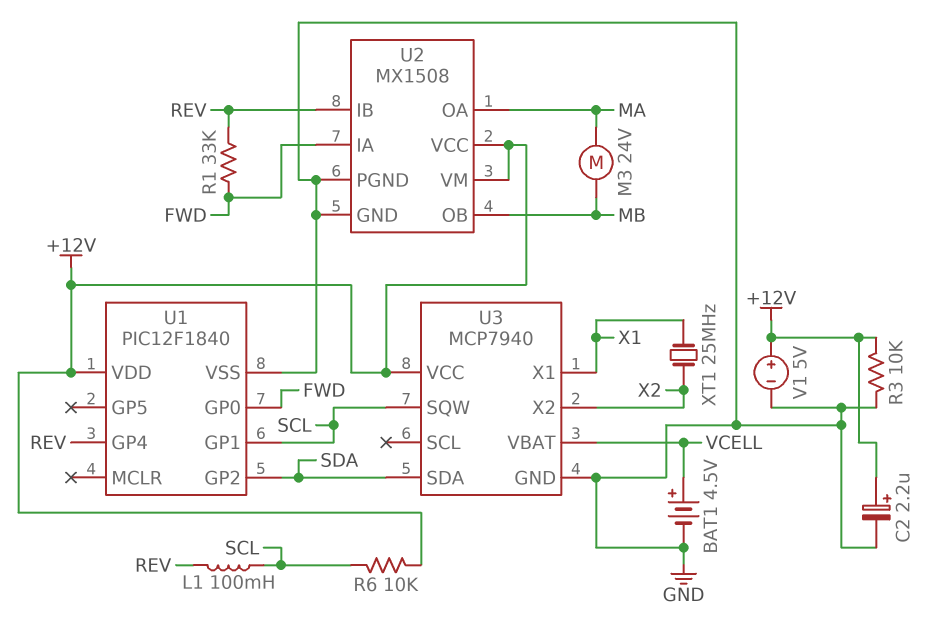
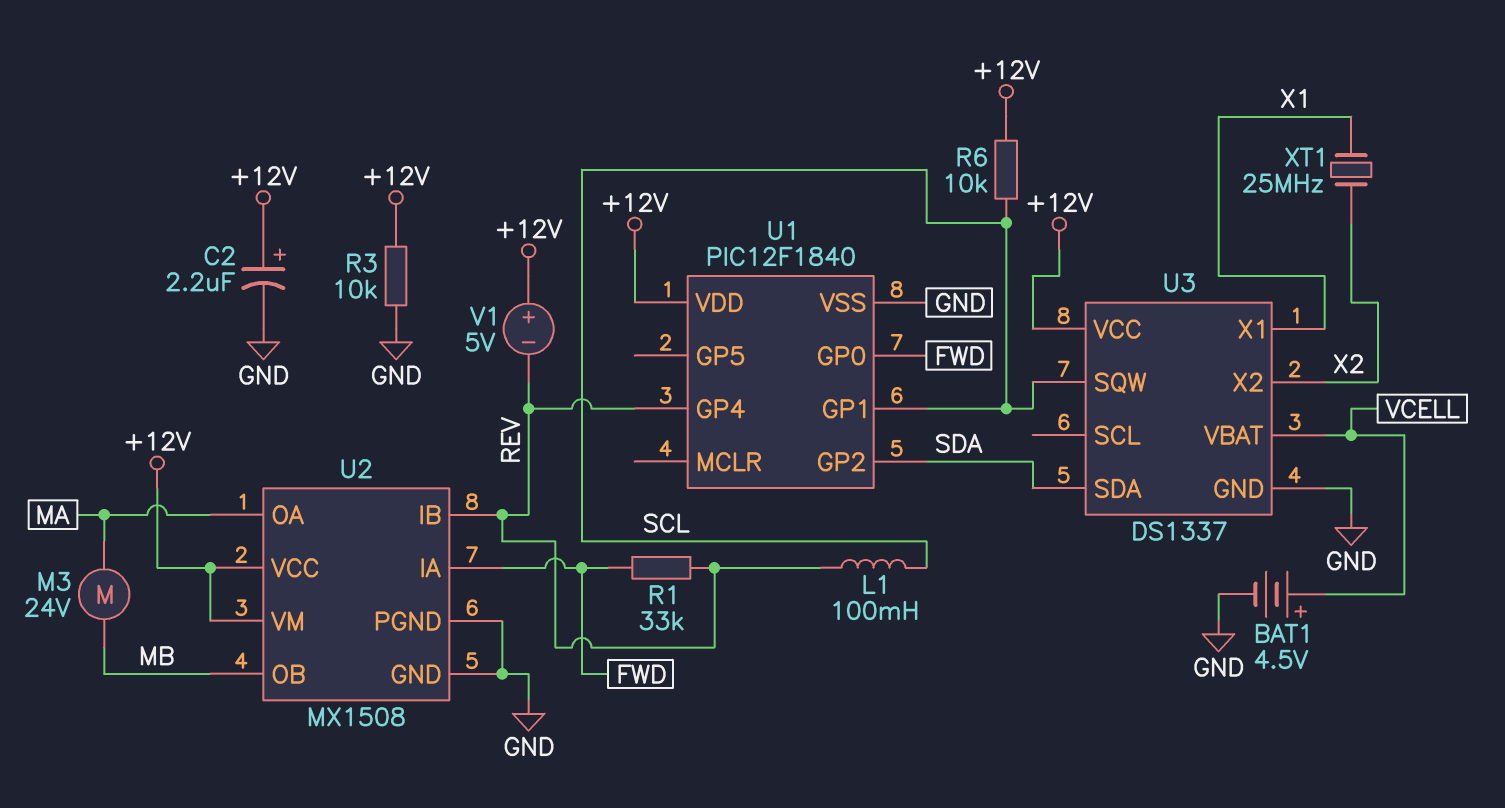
U3: MCP7940 -> DS1337
V1: 5V (plus +12V, minus GND) -> 5V (plus +12V, minus REV)

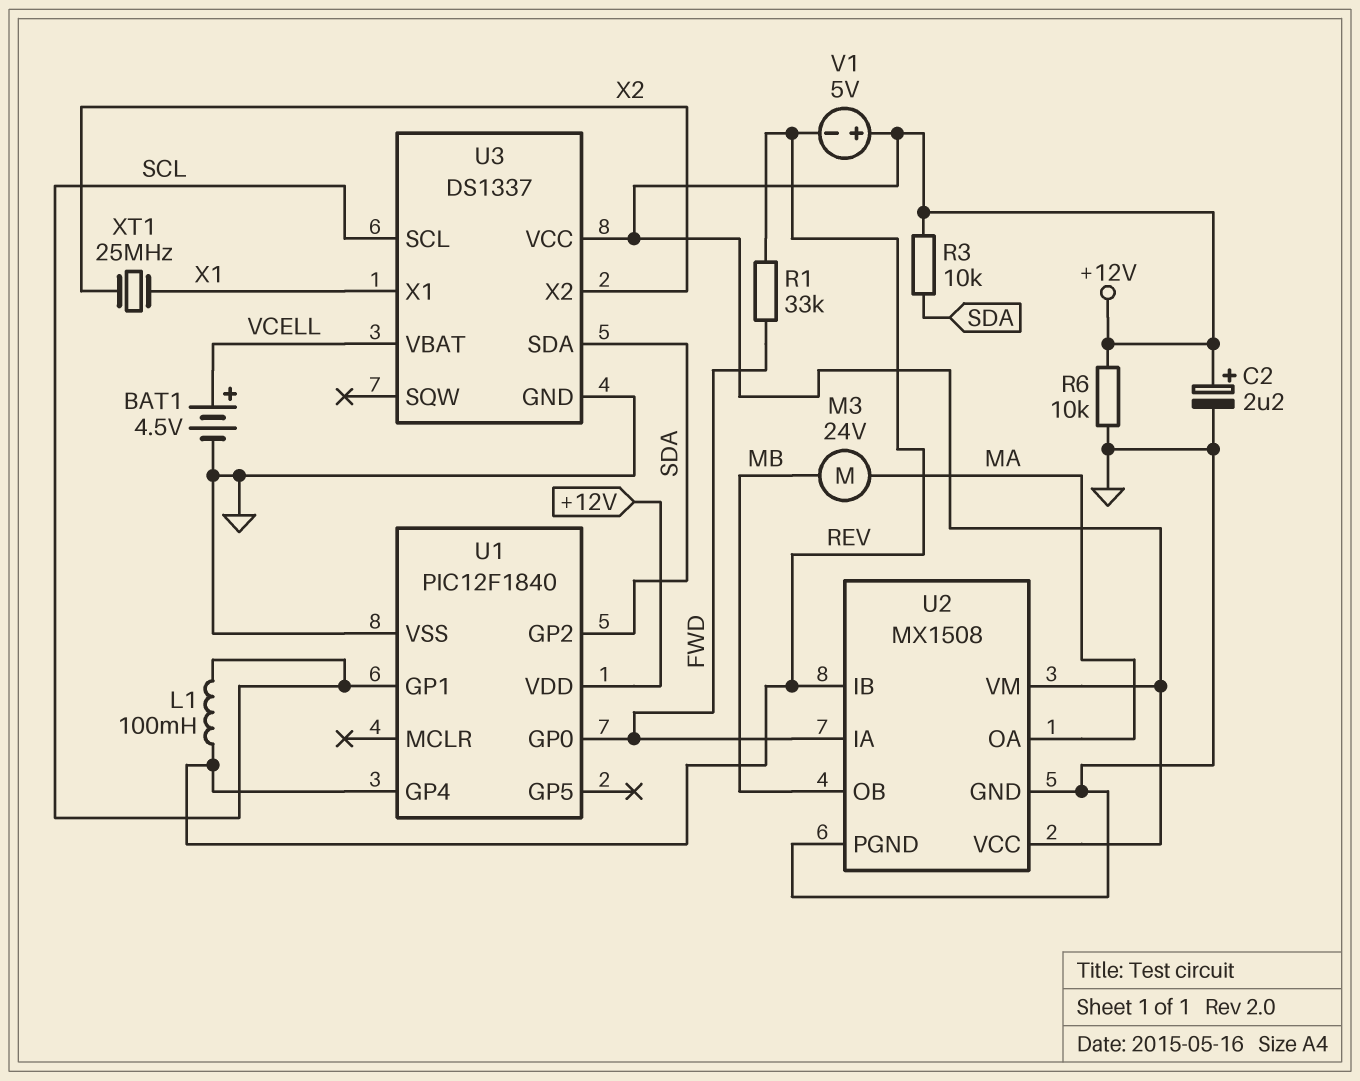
R3: 10k (+12V, GND) -> 10k (+12V, SDA)
R6: 10k (+12V, SCL) -> 10k (+12V, GND)
U3 pin SCL: none -> SCL
U3 pin SQW: SCL -> none

